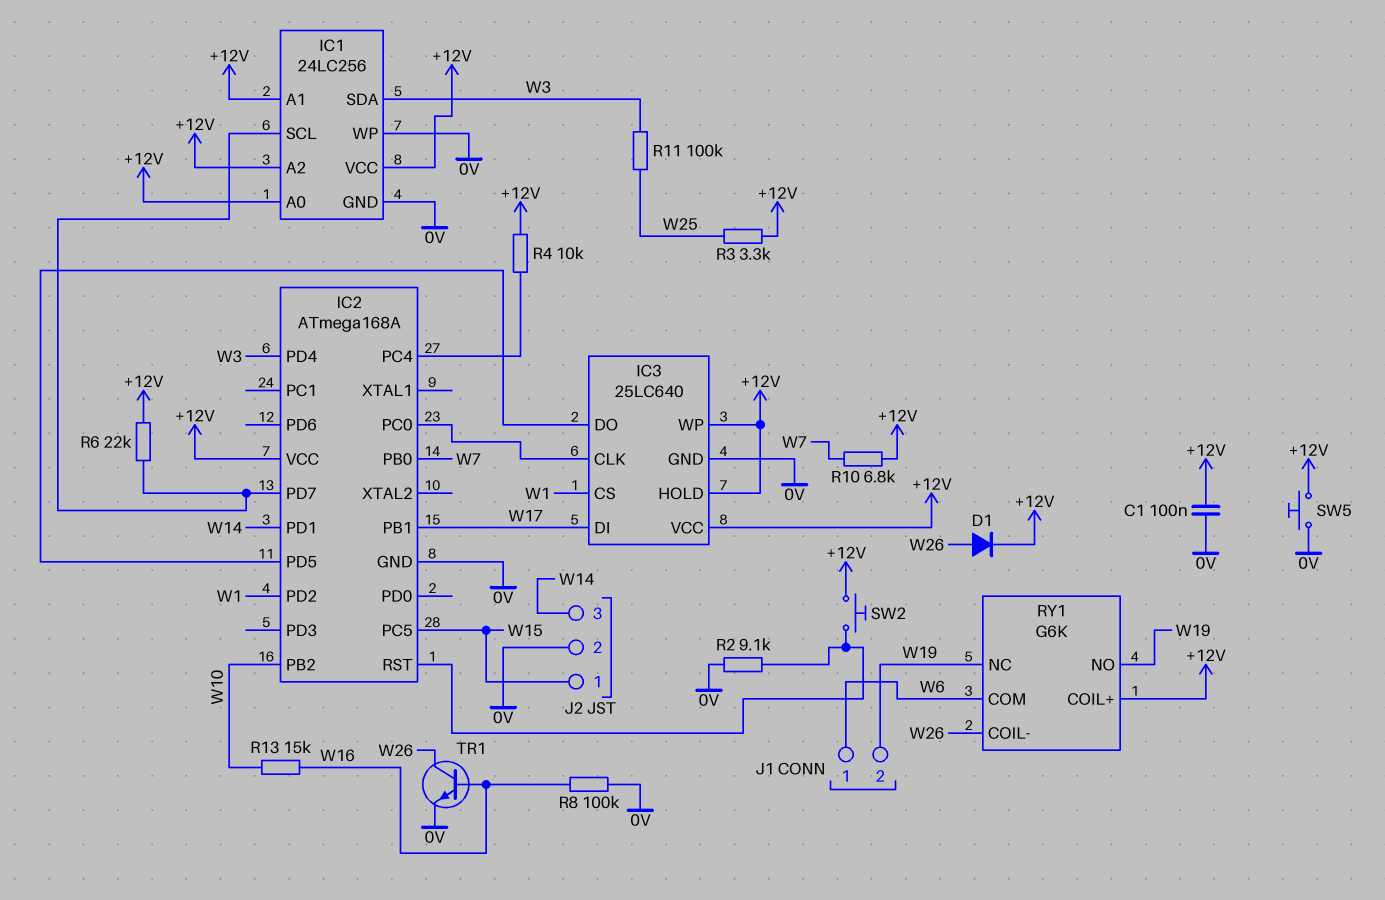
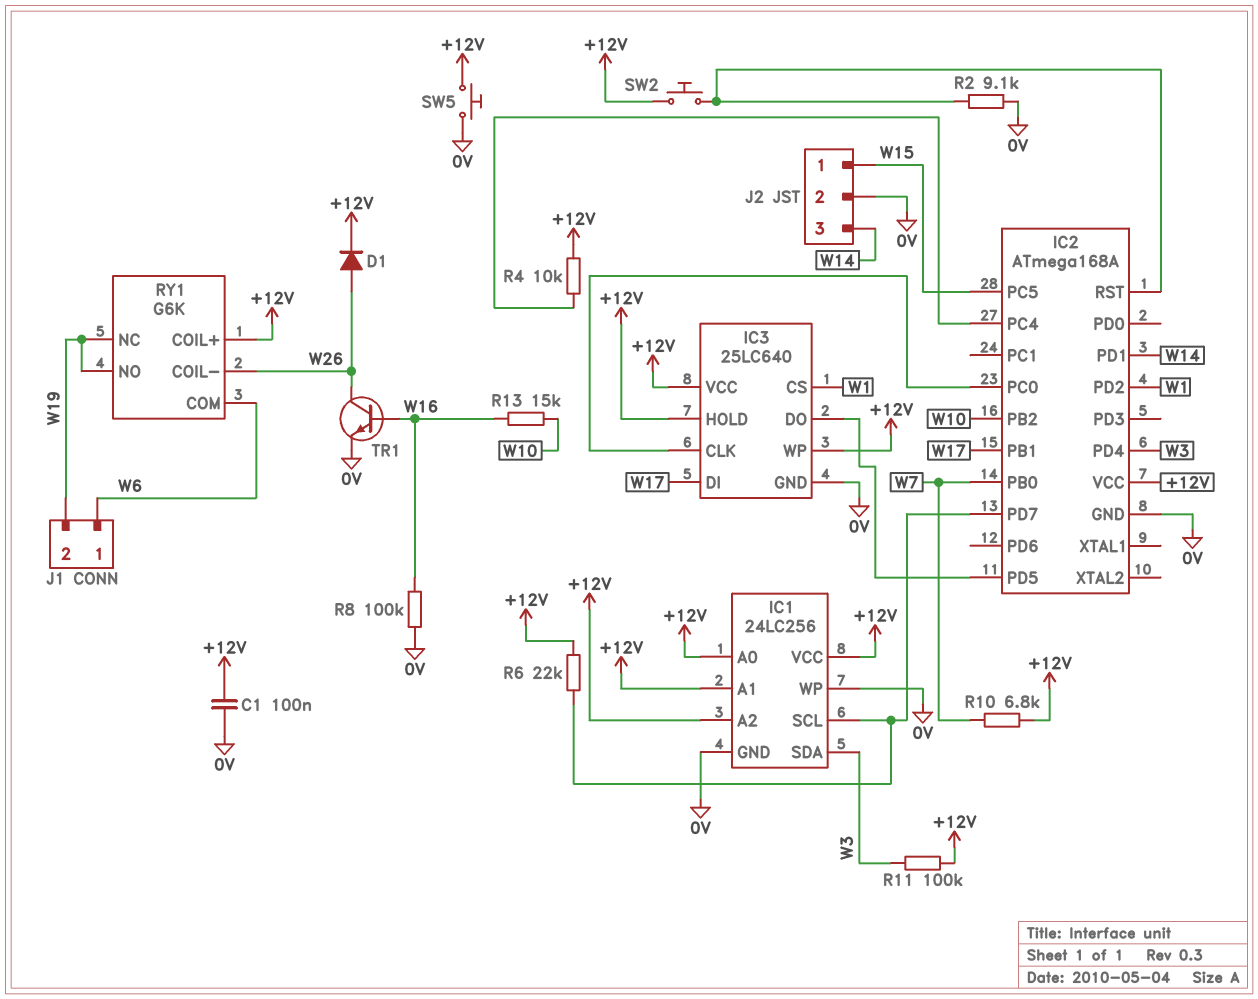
R3: 3.3k (+12V, W25) -> none
R11: 100k (W3, W25) -> 100k (+12V, W3)

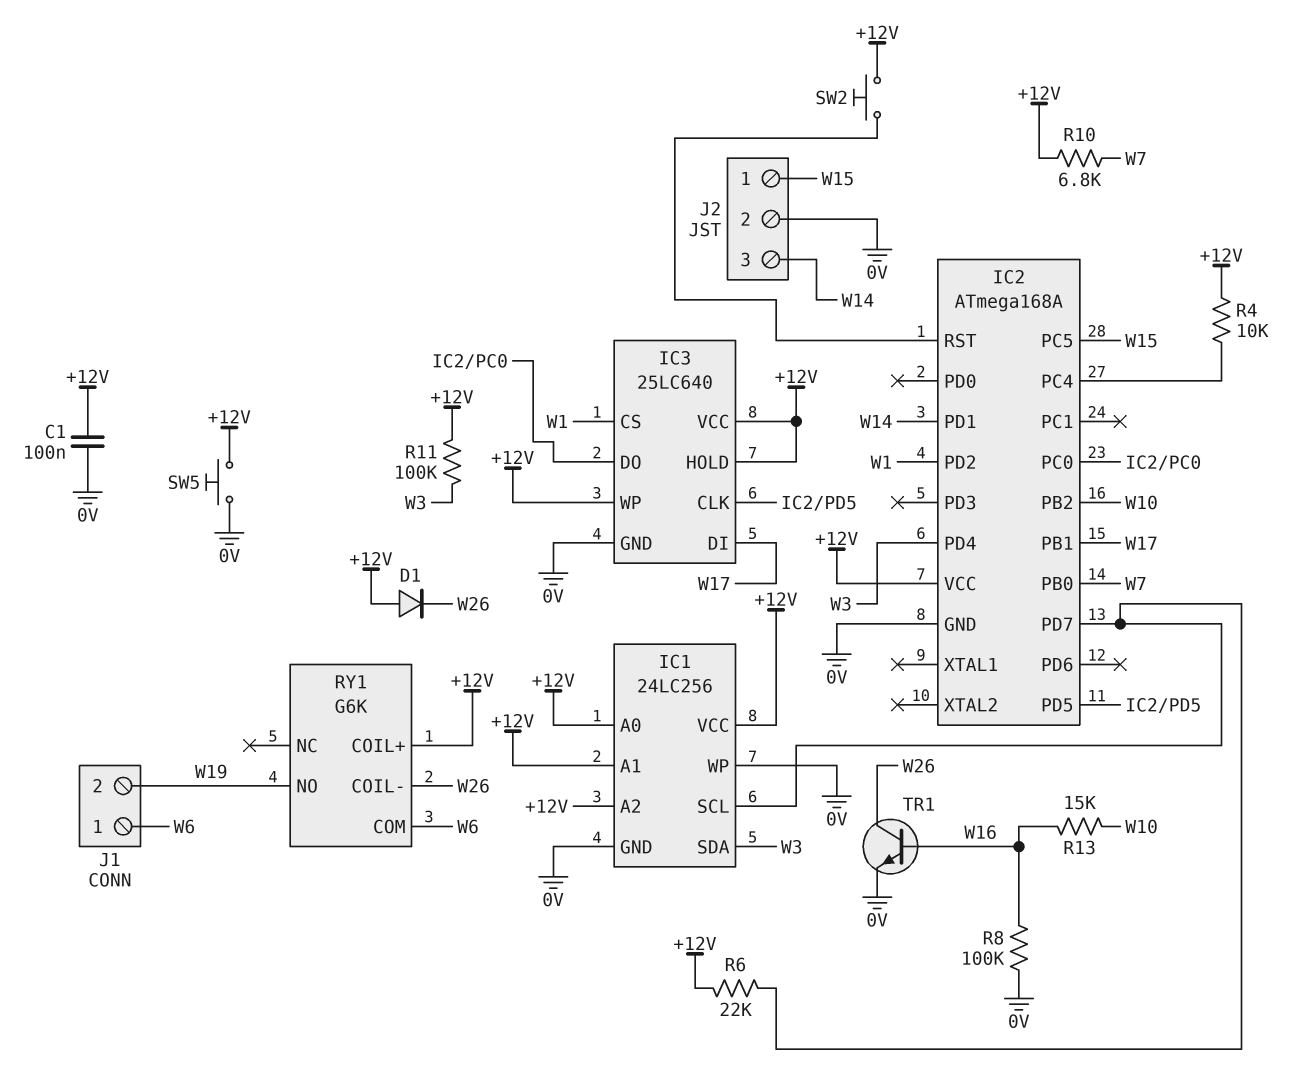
D1: diode (A W26, K +12V) -> diode (A +12V, K W26)
IC3 pin CLK: IC2/PC0 -> IC2/PD5
IC3 pin DO: IC2/PD5 -> IC2/PC0
R2: 9.1k (0V, IC2/RST) -> none
RY1 pin NC: W19 -> none

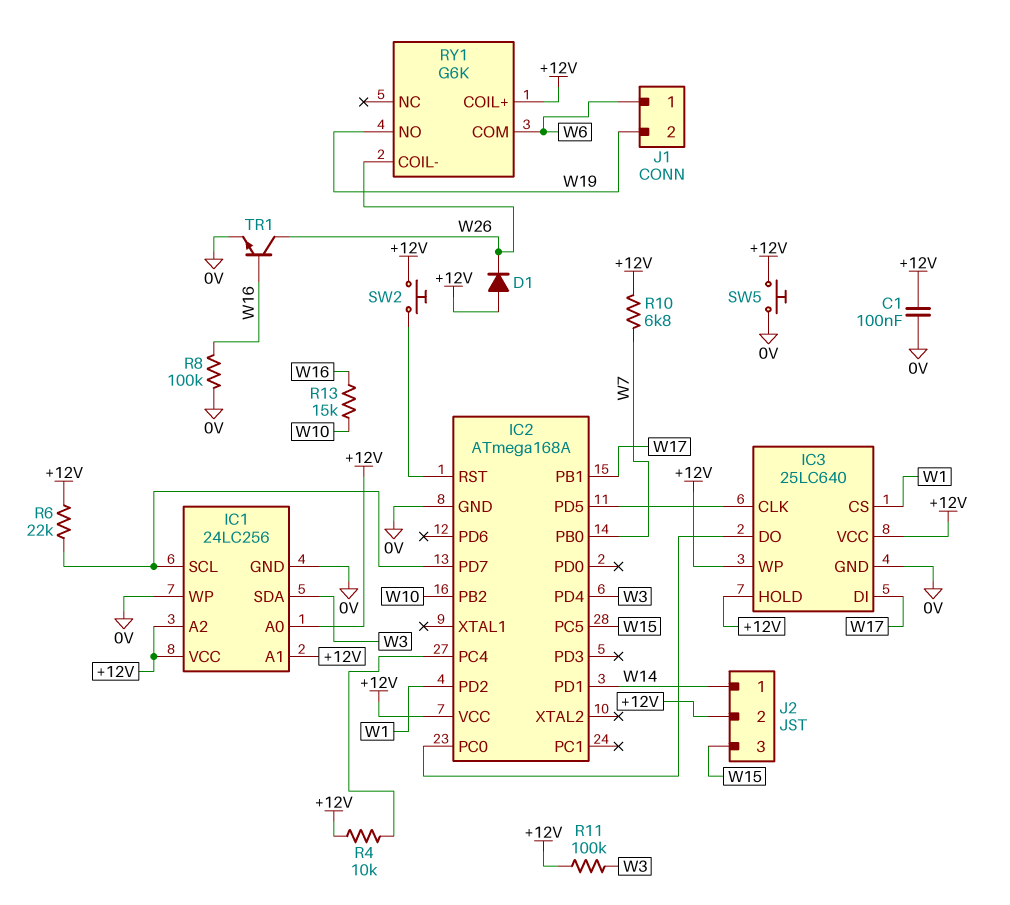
J2 pin 1: W15 -> W14
J2 pin 2: 0V -> +12V
J2 pin 3: W14 -> W15

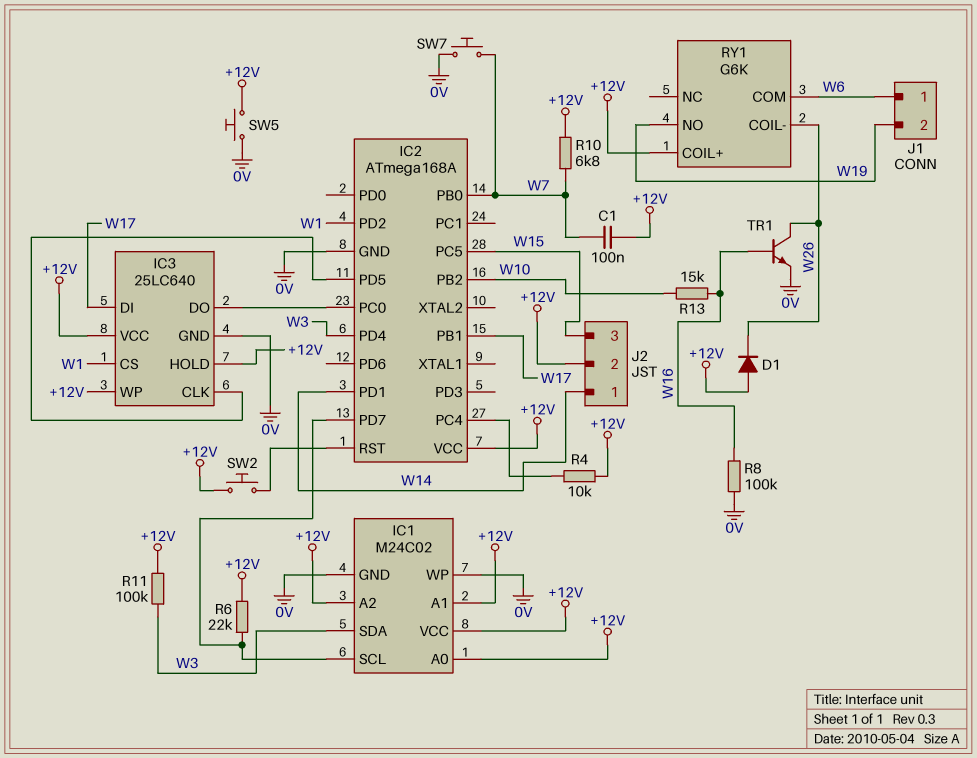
C1: 100nF (+12V, 0V) -> 100nF (+12V, W7)
IC1: 24LC256 -> M24C02
SW7: none -> button (0V, W7)

